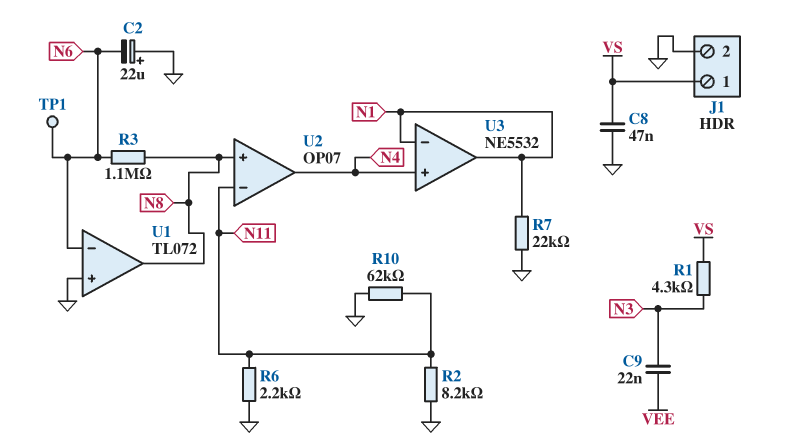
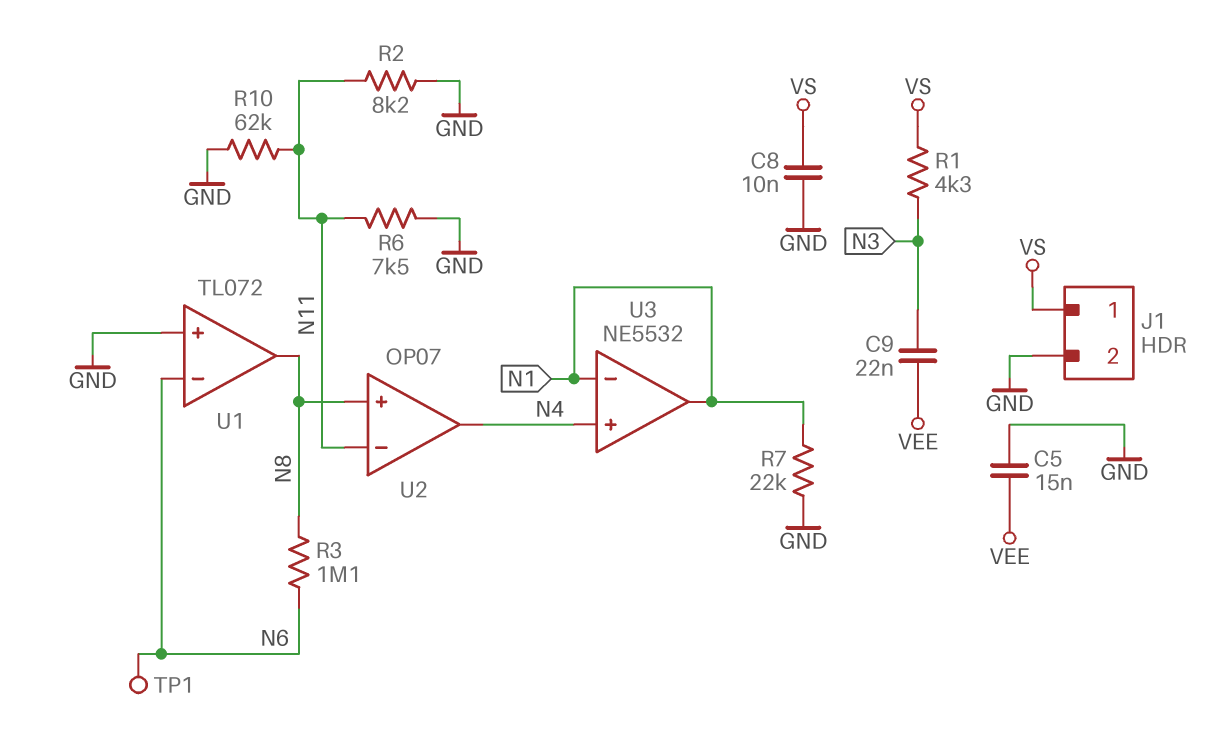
C2: 22uF (plus GND, minus N6) -> none
C5: none -> 15nF (GND, VEE)
C8: 47nF (GND, VS) -> 10nF (GND, VS)
R6: 2.2k (GND, N11) -> 7.5k (GND, N11)

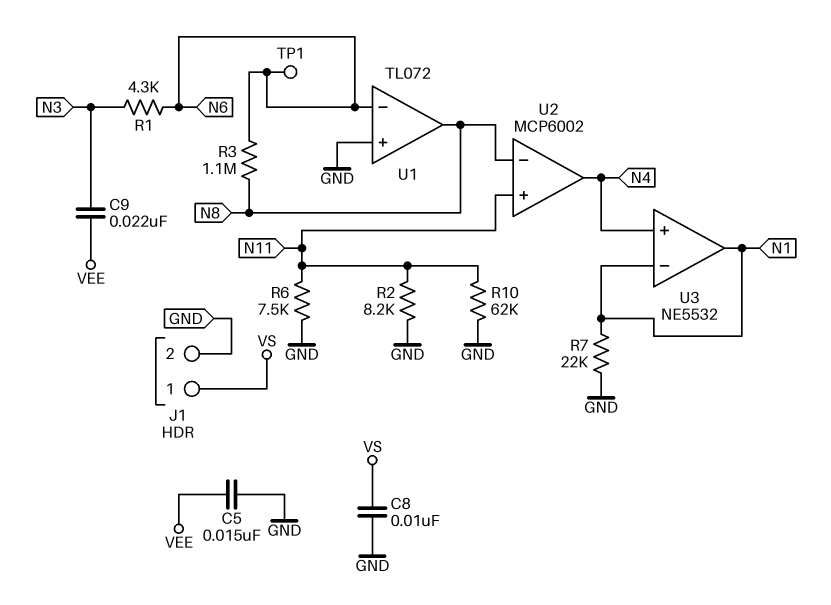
R1: 4.3k (N3, VS) -> 4.3k (N3, N6)
U2: OP07 -> MCP6002
U2 pin in+: N8 -> N11
U2 pin in-: N11 -> N8

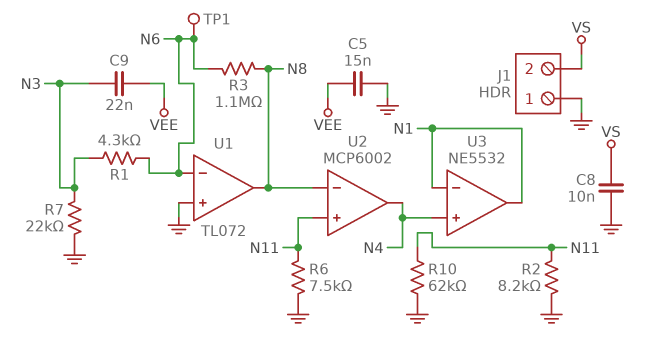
J1 pin 1: VS -> GND
J1 pin 2: GND -> VS
R7: 22k (GND, N1) -> 22k (GND, N3)

